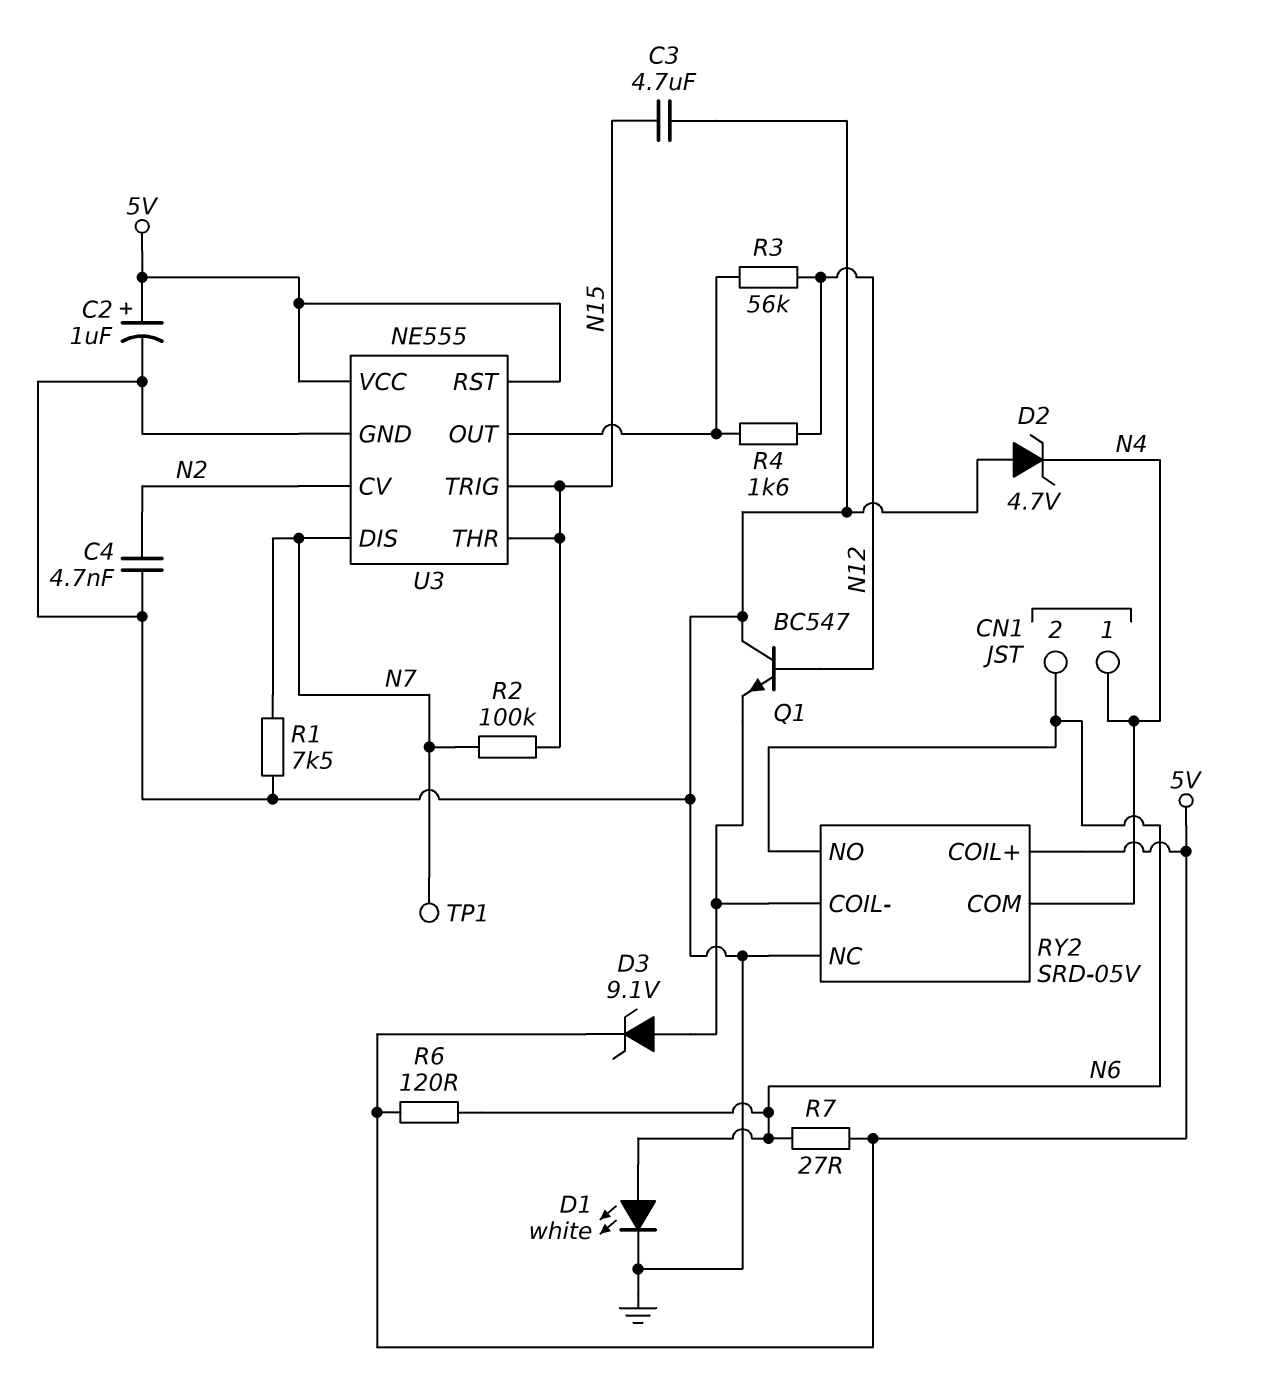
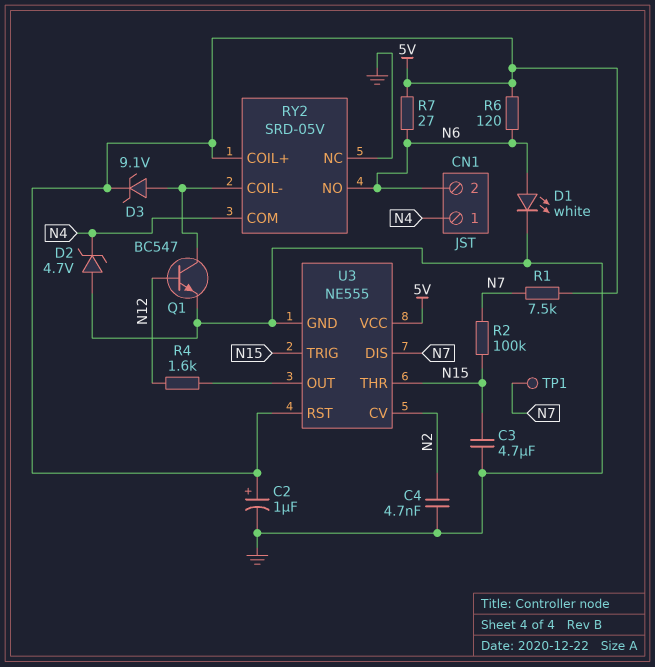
Q1: NPN BC547 (B N12, C GND, E RY2/COIL-) -> NPN BC547 (B N12, C RY2/COIL-, E GND)
R1: 7.5k (GND, N7) -> 7.5k (5V, N7)
R3: 56k (N12, U3/OUT) -> none

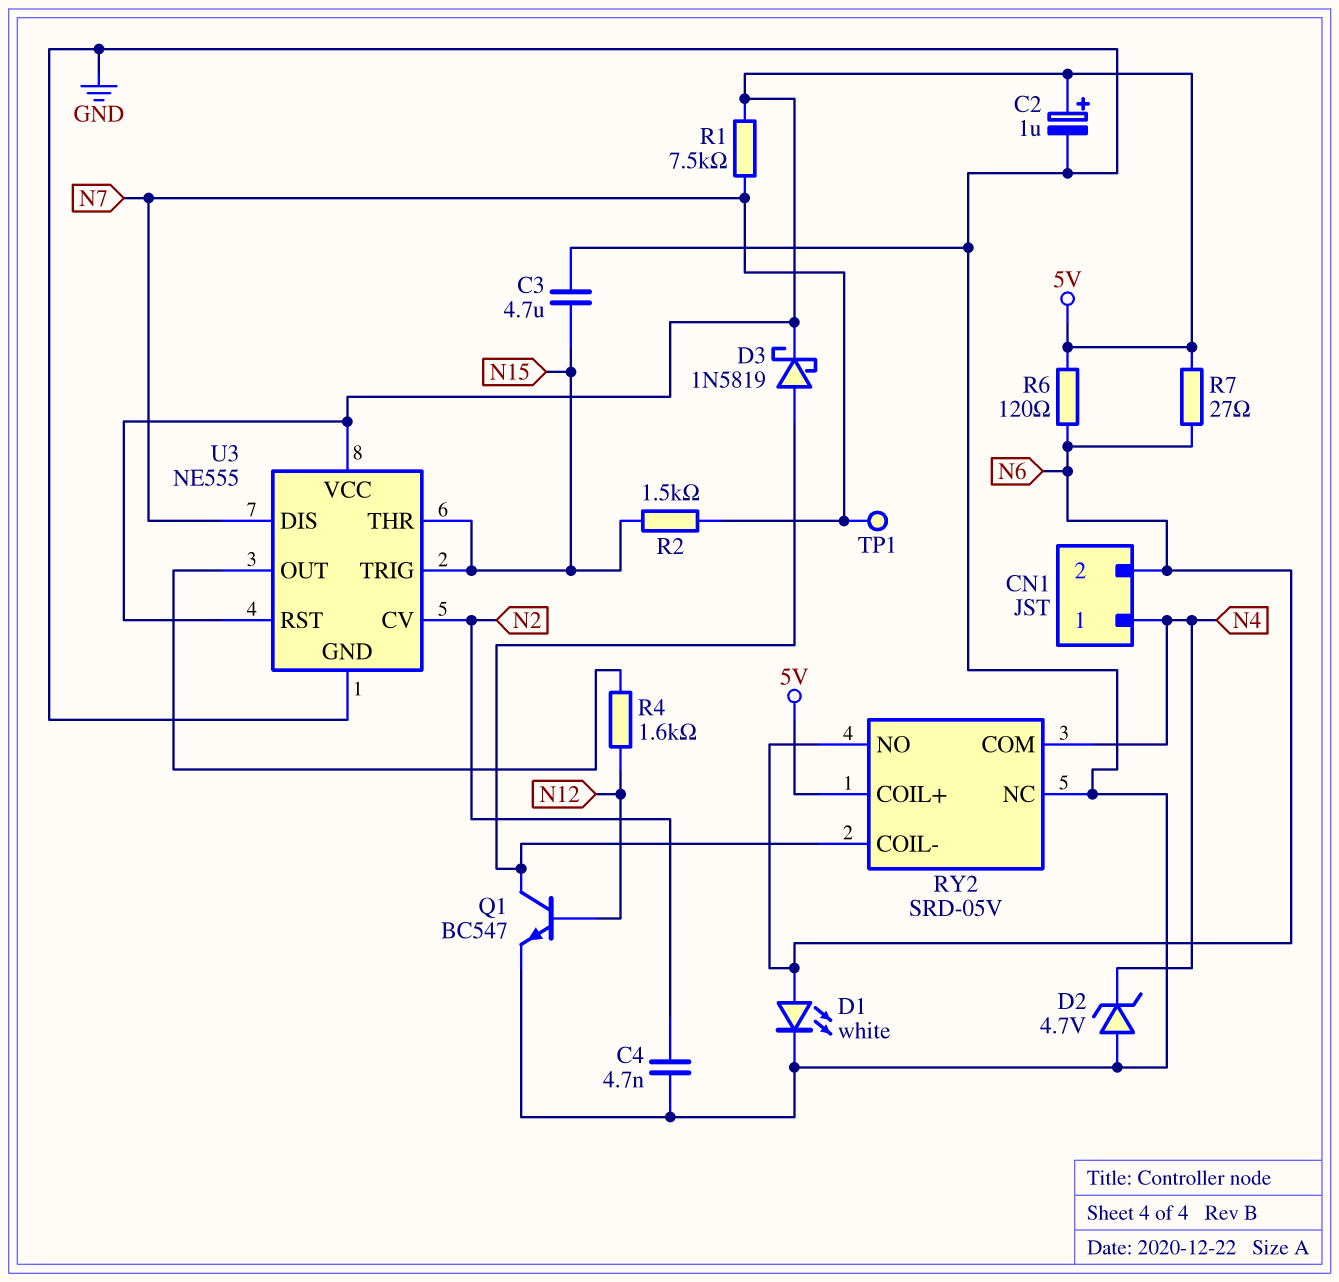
D3: zener 9.1V (A RY2/COIL-, K 5V) -> schottky 1N5819 (A RY2/COIL-, K 5V)
R2: 100k (N7, N15) -> 1.5k (N7, N15)

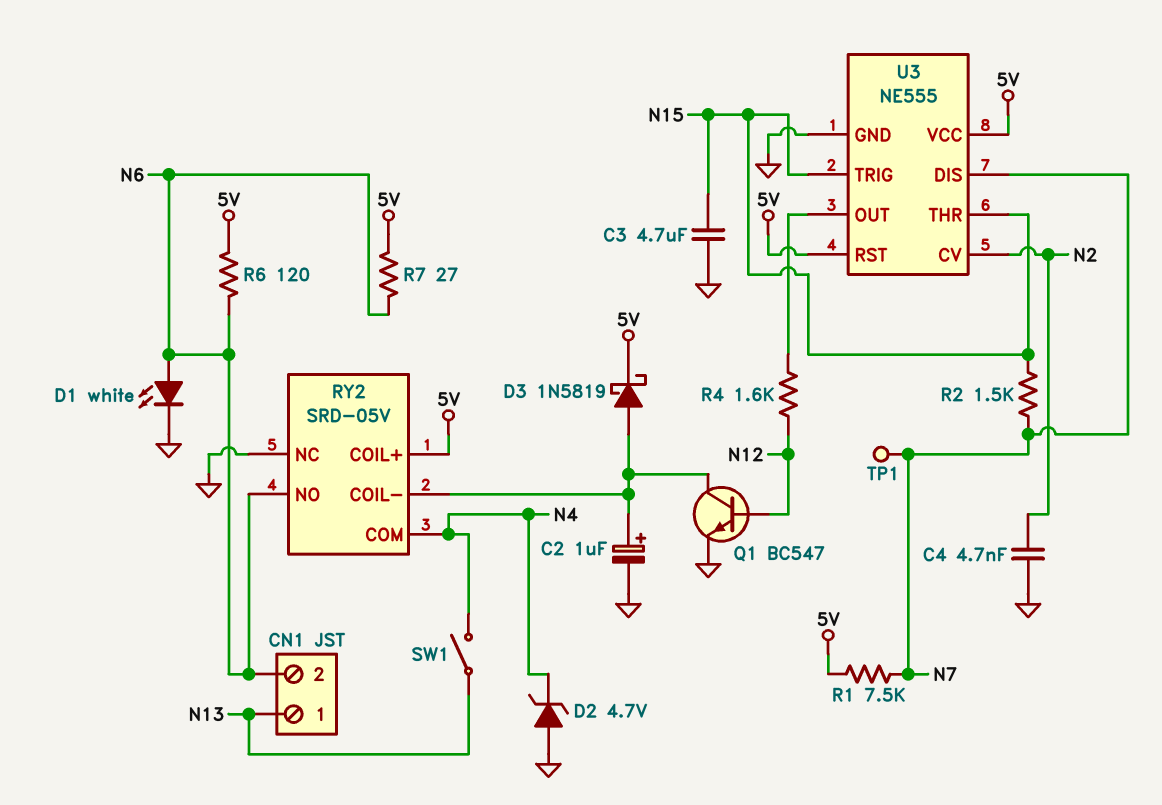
C2: 1uF (plus 5V, minus GND) -> 1uF (plus RY2/COIL-, minus GND)
CN1 pin 1: N4 -> N13
SW1: none -> switch (N4, N13)

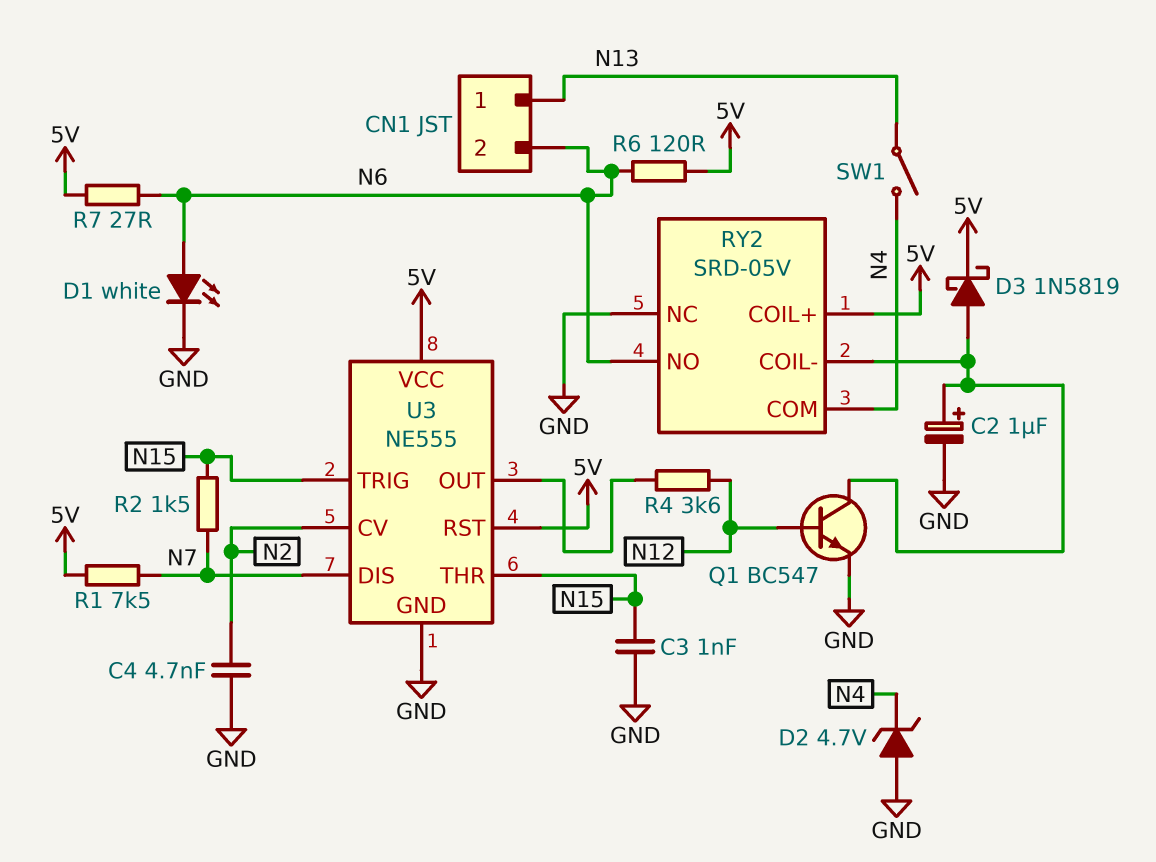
C3: 4.7uF (GND, N15) -> 1nF (GND, N15)
R4: 1.6k (N12, U3/OUT) -> 3.6k (N12, U3/OUT)
TP1: test point (N7) -> none

